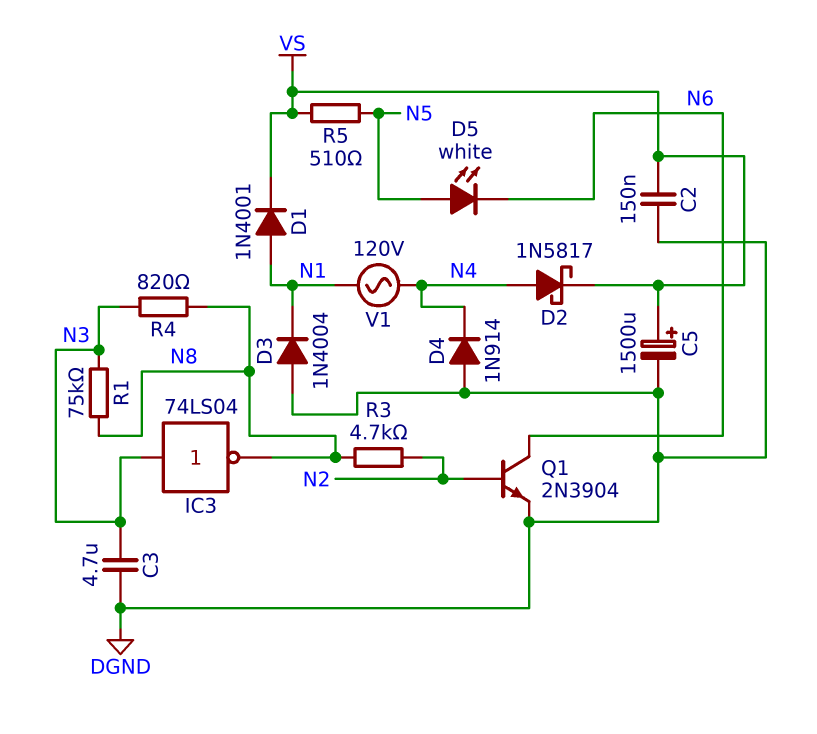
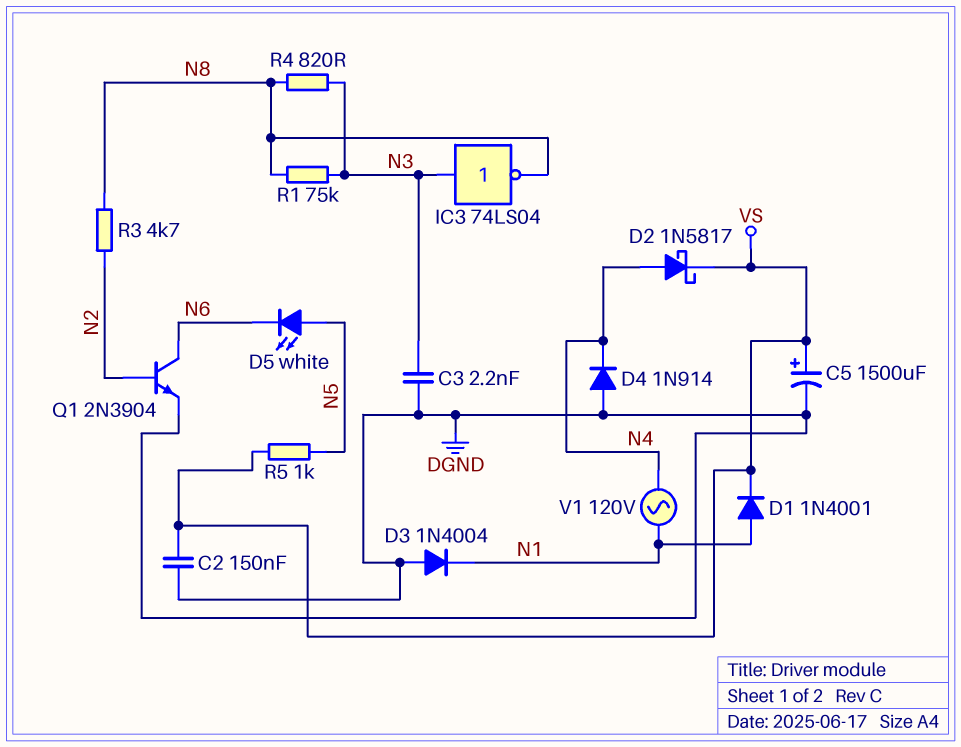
C3: 4.7uF (DGND, N3) -> 2.2nF (DGND, N3)
R5: 510 (N5, VS) -> 1k (N5, VS)

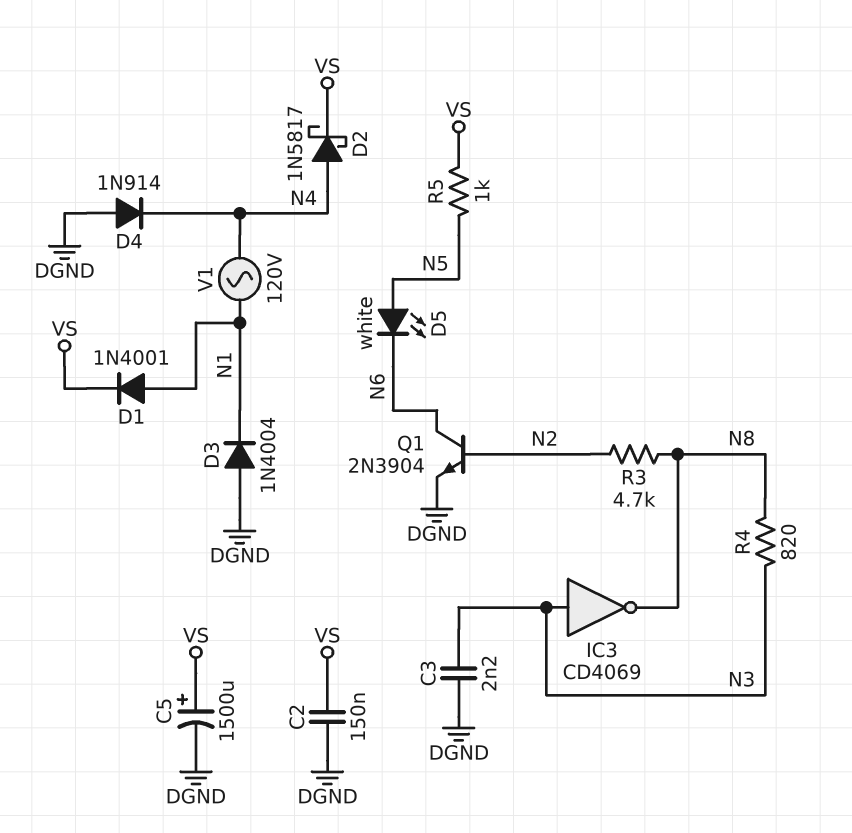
IC3: NOT 74LS04 (in N3, out N8) -> NOT CD4069 (in N3, out N8)
R1: 75k (N3, N8) -> none

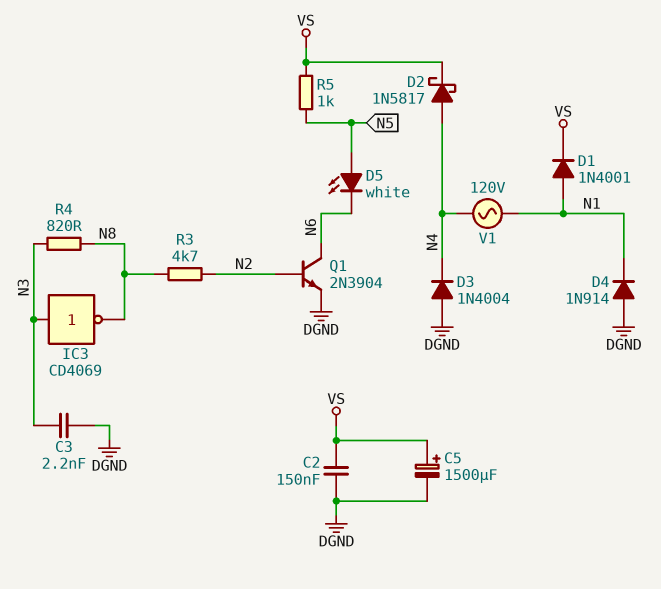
D3: diode 1N4004 (A DGND, K N1) -> diode 1N4004 (A DGND, K N4)
D4: diode 1N914 (A DGND, K N4) -> diode 1N914 (A DGND, K N1)

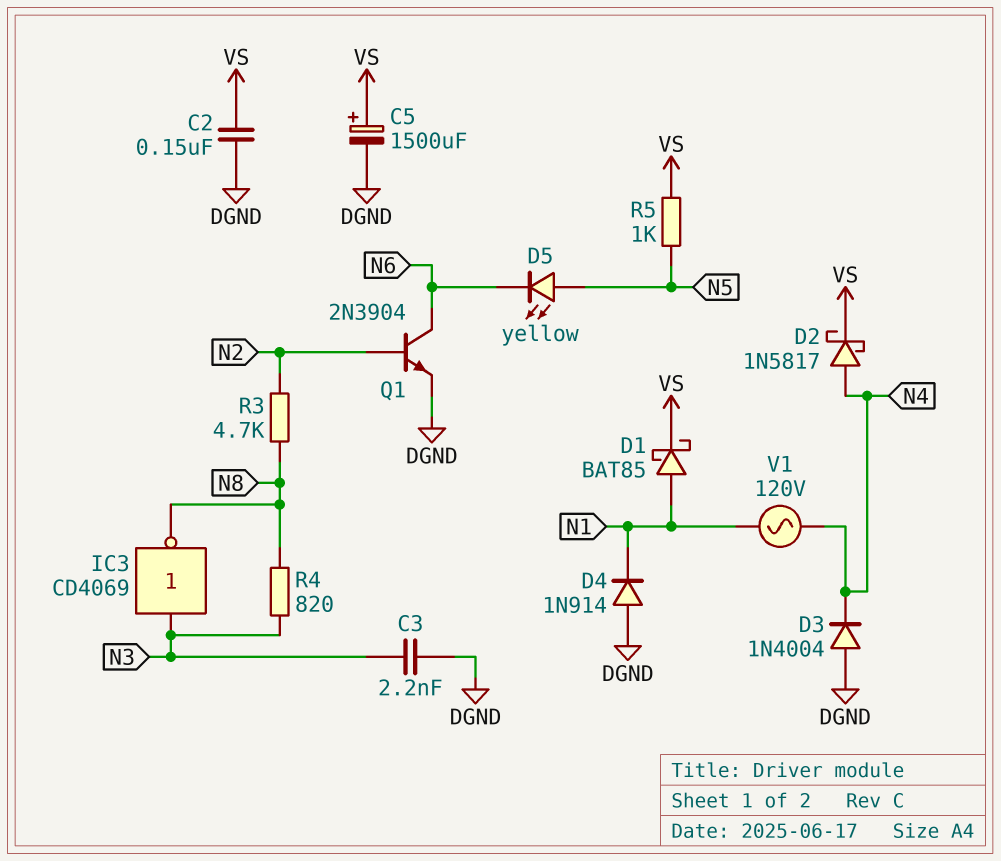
D1: diode 1N4001 (A N1, K VS) -> schottky BAT85 (A N1, K VS)
D5: LED white (A N5, K N6) -> LED yellow (A N5, K N6)

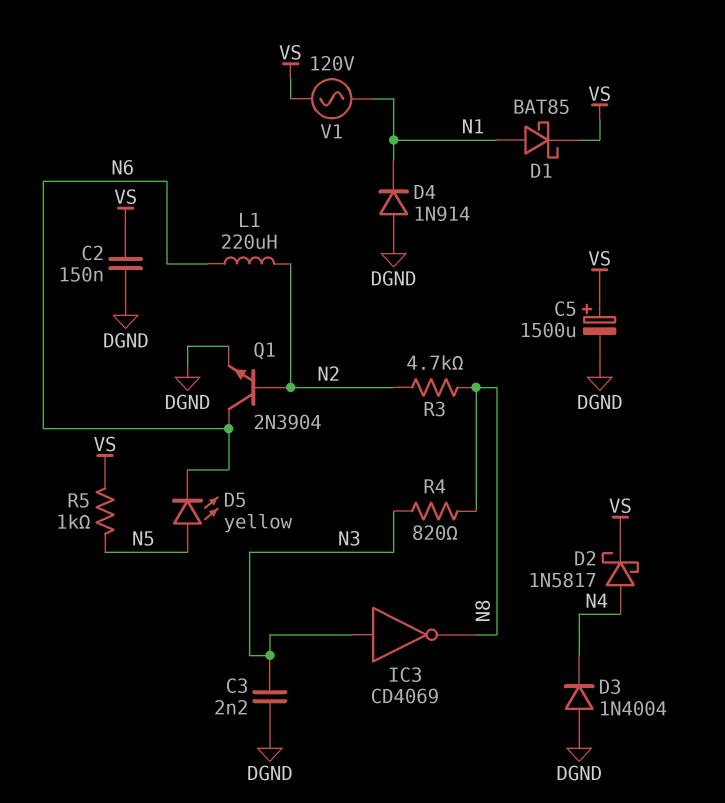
L1: none -> 220uH (N2, N6)
V1: AC 120V (N1, N4) -> AC 120V (N1, VS)

